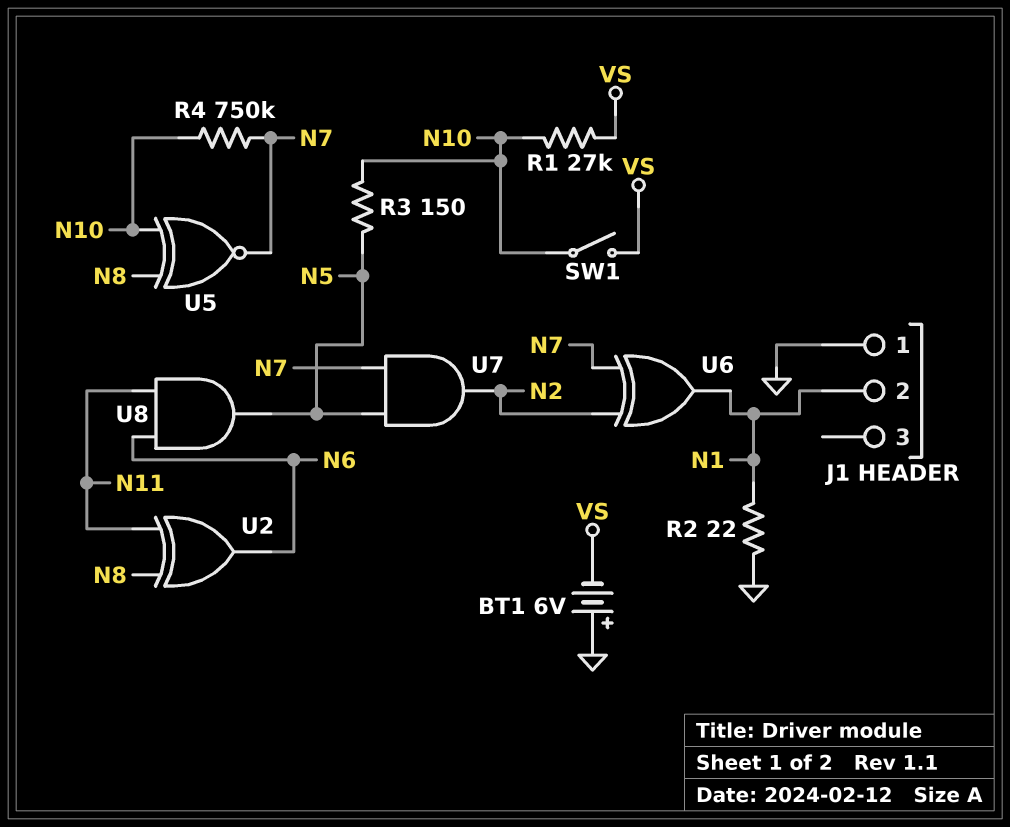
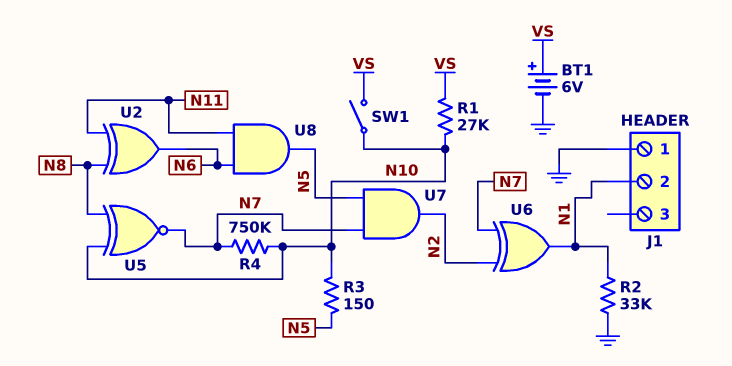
BT1: 6V (plus GND, minus VS) -> 6V (plus VS, minus GND)
R2: 22 (GND, N1) -> 33k (GND, N1)

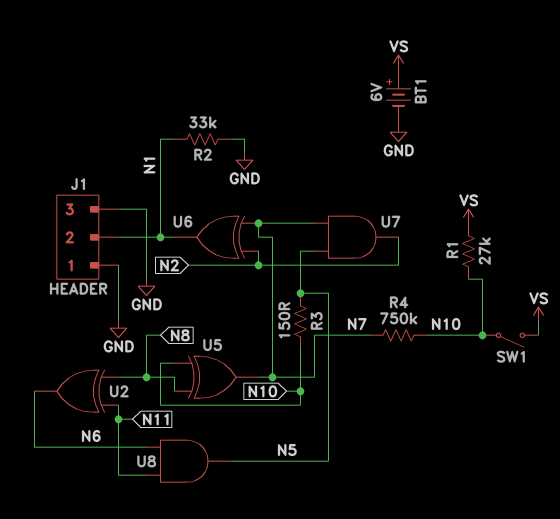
J1 pin 3: none -> GND
U5: XNOR (in N8, in N10, out N7) -> XOR (in N8, in N10, out N7)

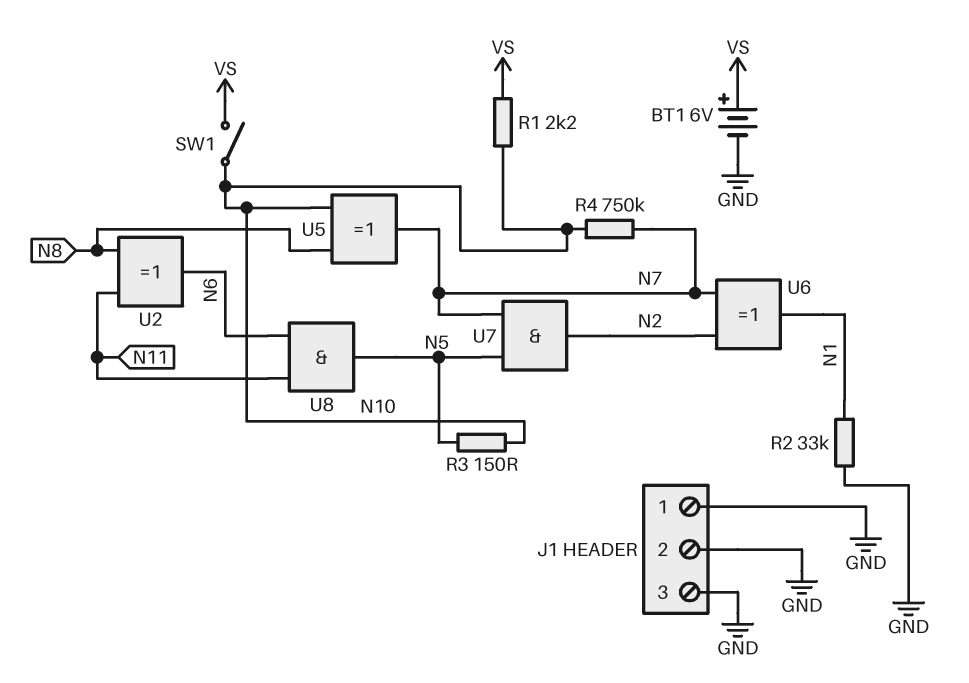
J1 pin 2: N1 -> GND
R1: 27k (N10, VS) -> 2.2k (N10, VS)

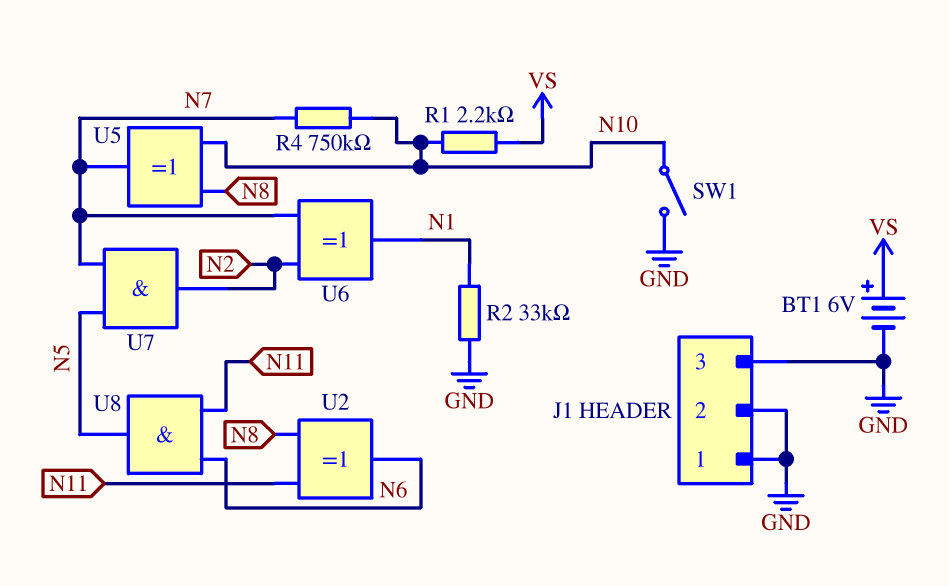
R3: 150 (N5, N10) -> none
SW1: switch (N10, VS) -> switch (GND, N10)

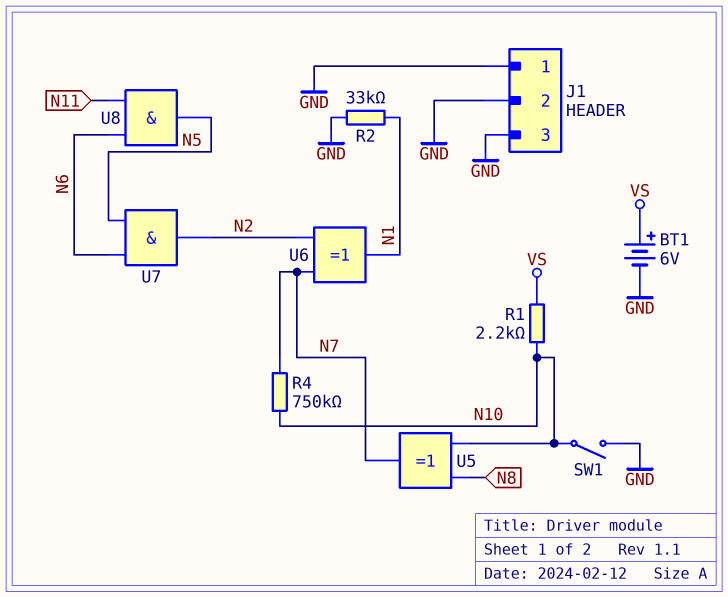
U2: XOR (in N8, in N11, out N6) -> none
U7: AND (in N5, in N7, out N2) -> AND (in N5, in N6, out N2)

